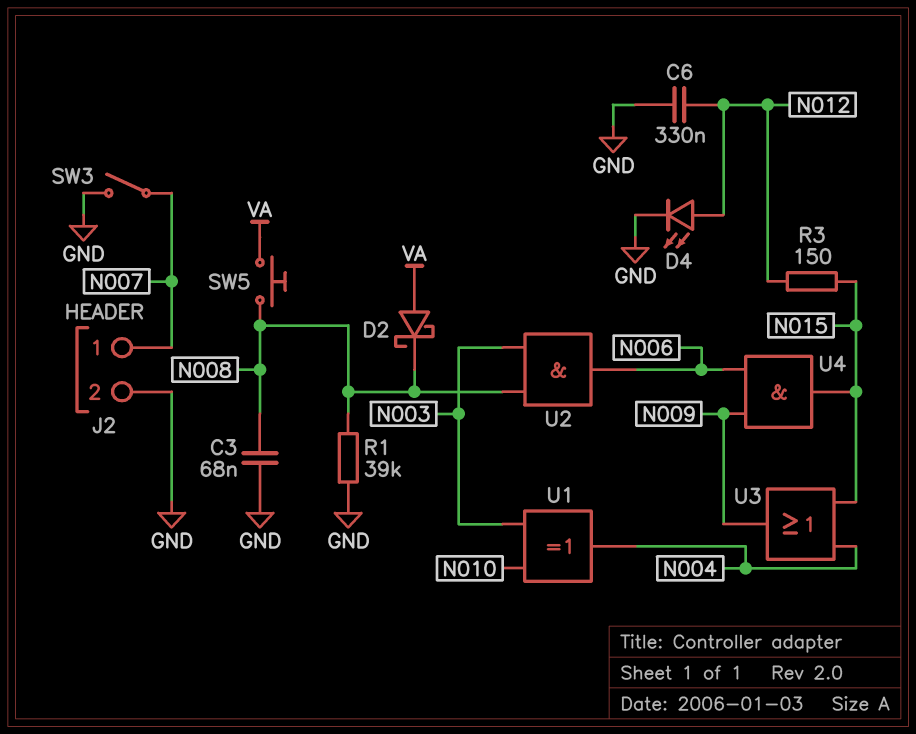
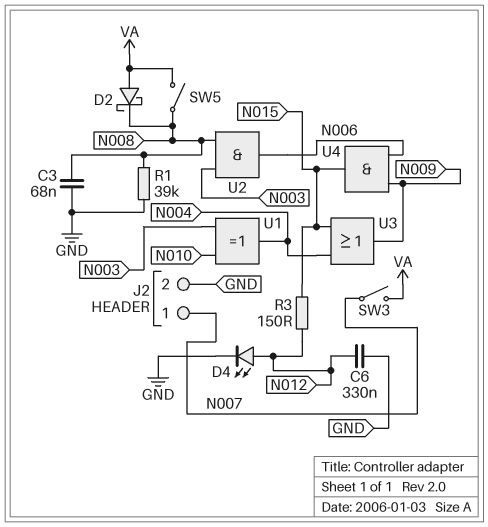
SW3: switch (GND, N007) -> switch (N007, VA)
SW5: button (N008, VA) -> switch (N008, VA)

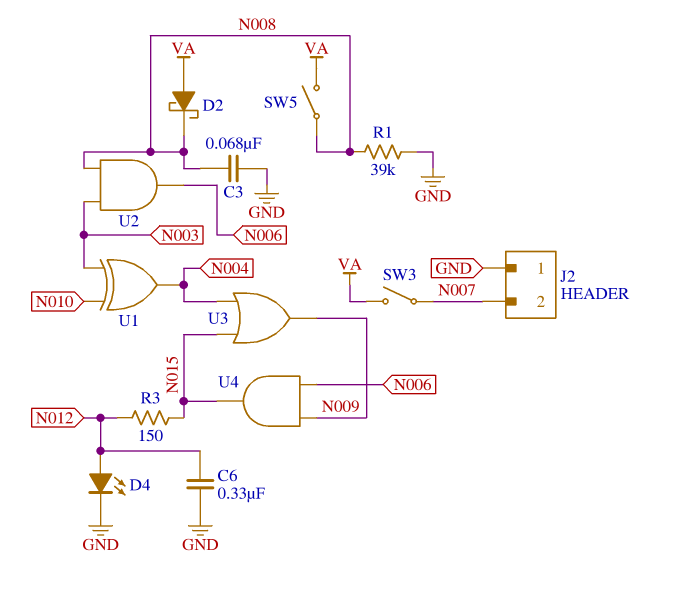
J2 pin 1: N007 -> GND
J2 pin 2: GND -> N007

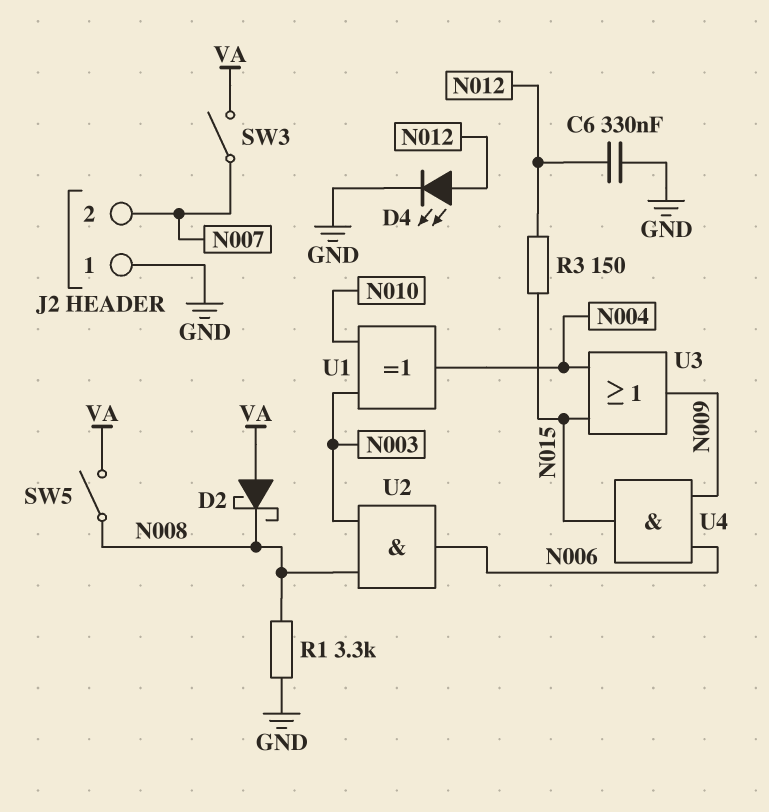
C3: 68nF (GND, N008) -> none
R1: 39k (GND, N008) -> 3.3k (GND, N008)

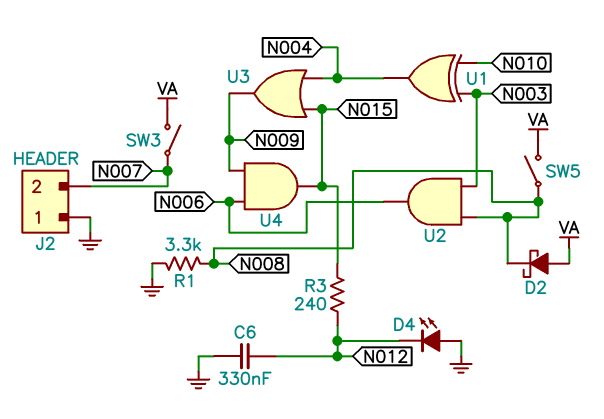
D4: LED (A N012, K GND) -> LED (A GND, K N012)
R3: 150 (N012, N015) -> 240 (N012, N015)

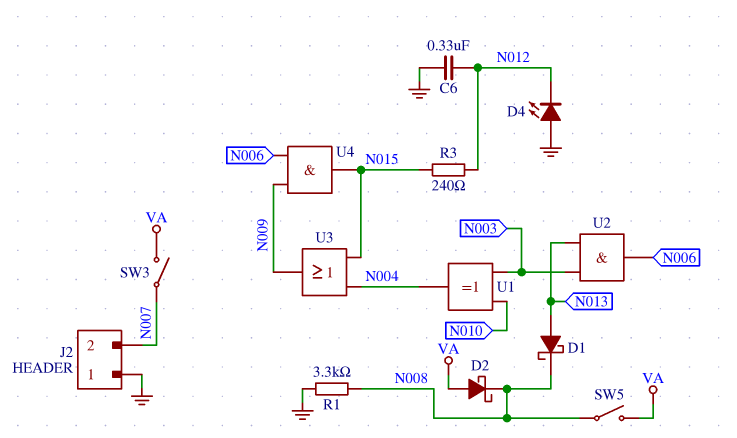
D1: none -> schottky (A N013, K N008)
U2: AND (in N003, in N008, out N006) -> AND (in N003, in N013, out N006)

